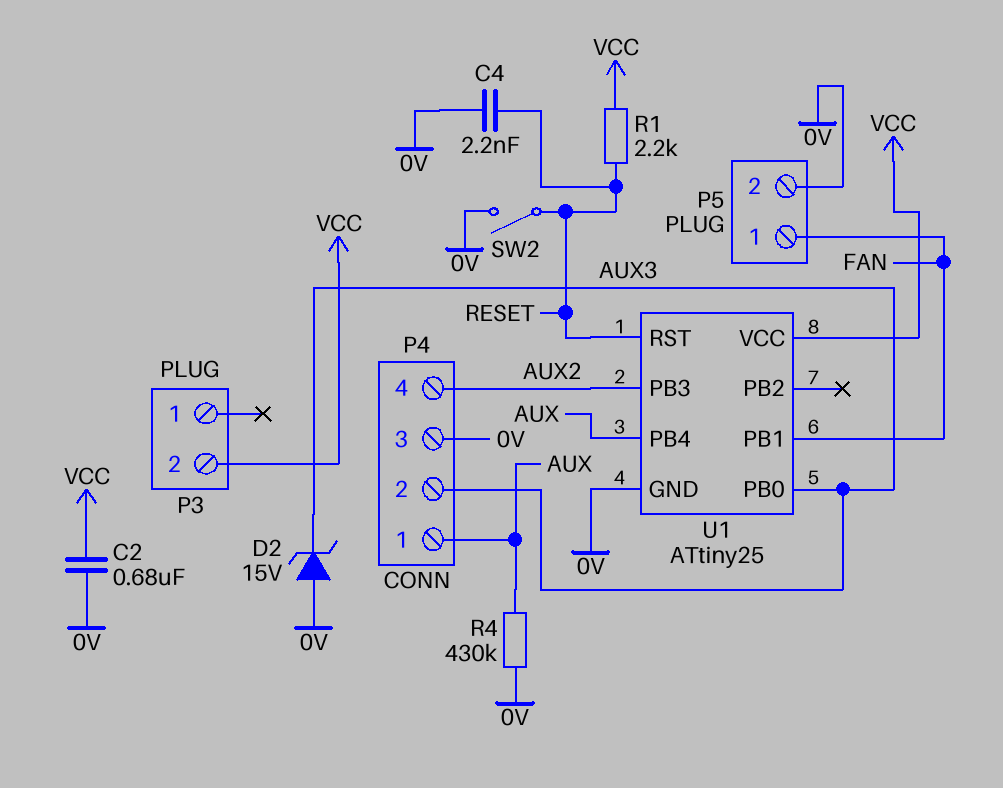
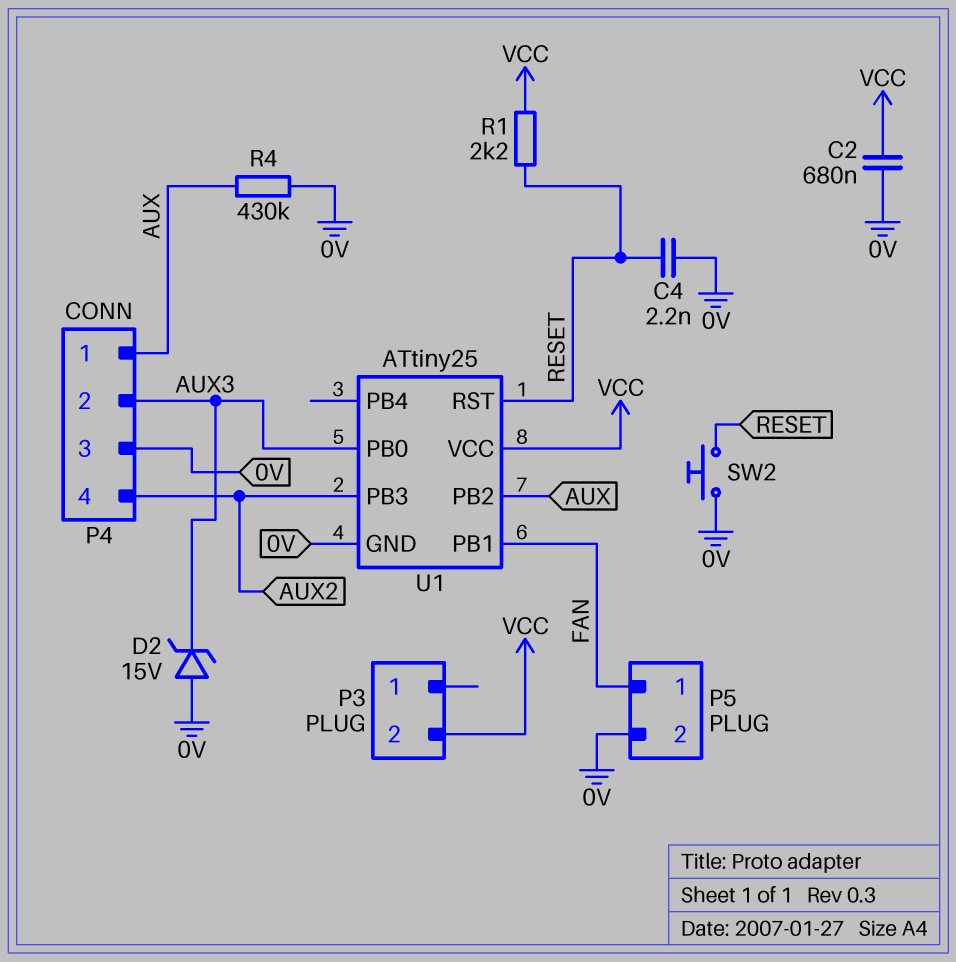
SW2: switch (0V, RESET) -> button (0V, RESET)
U1 pin PB2: none -> AUX
U1 pin PB4: AUX -> none

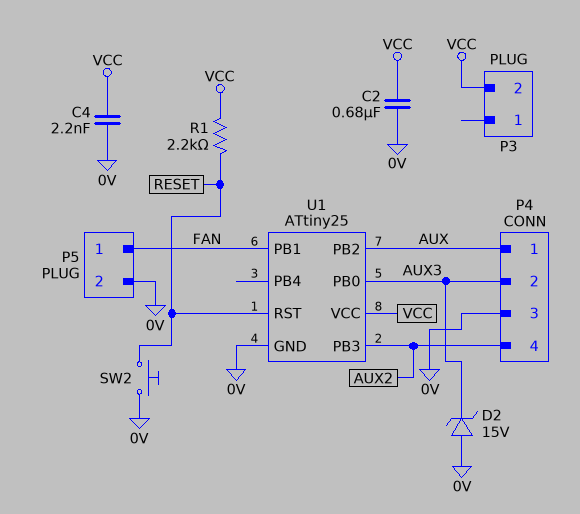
C4: 2.2nF (0V, RESET) -> 2.2nF (0V, VCC)
R4: 430k (0V, AUX) -> none

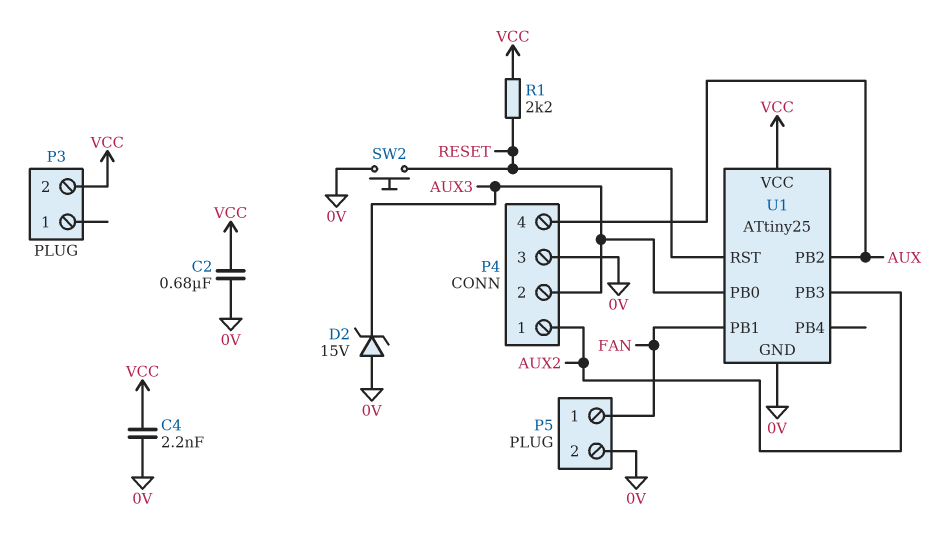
P4 pin 1: AUX -> AUX2
P4 pin 4: AUX2 -> AUX

